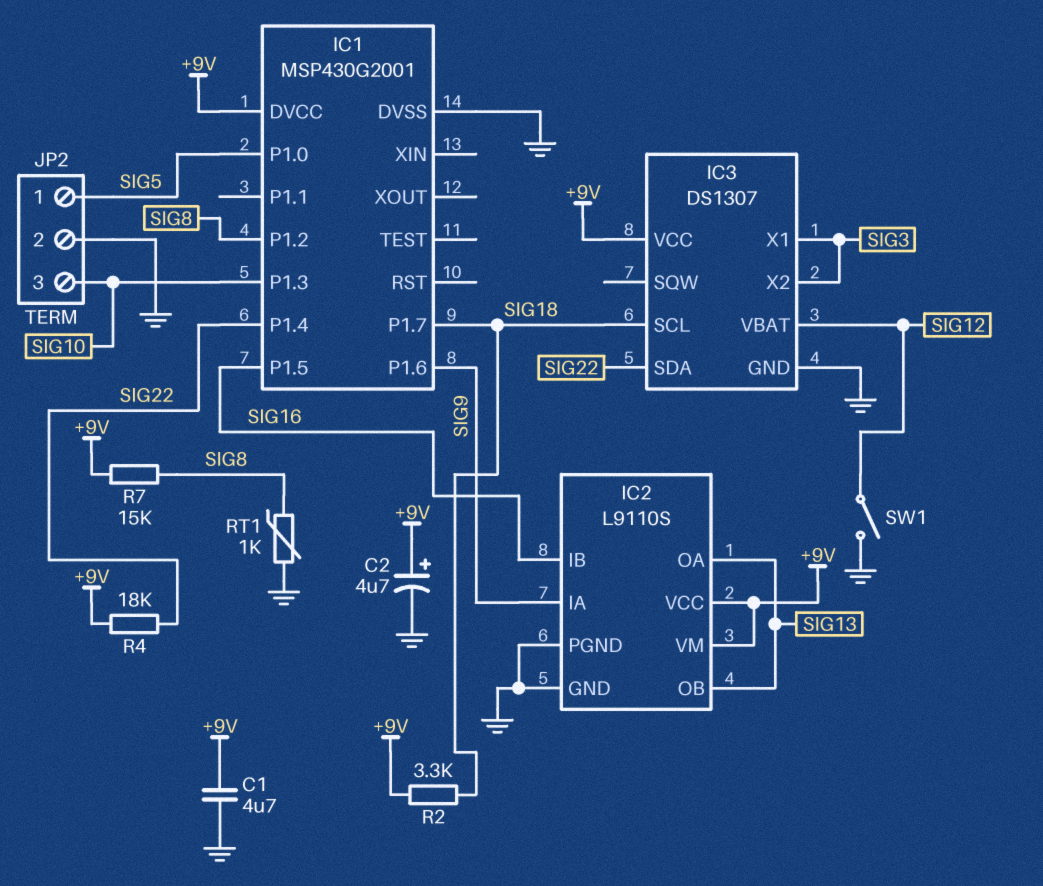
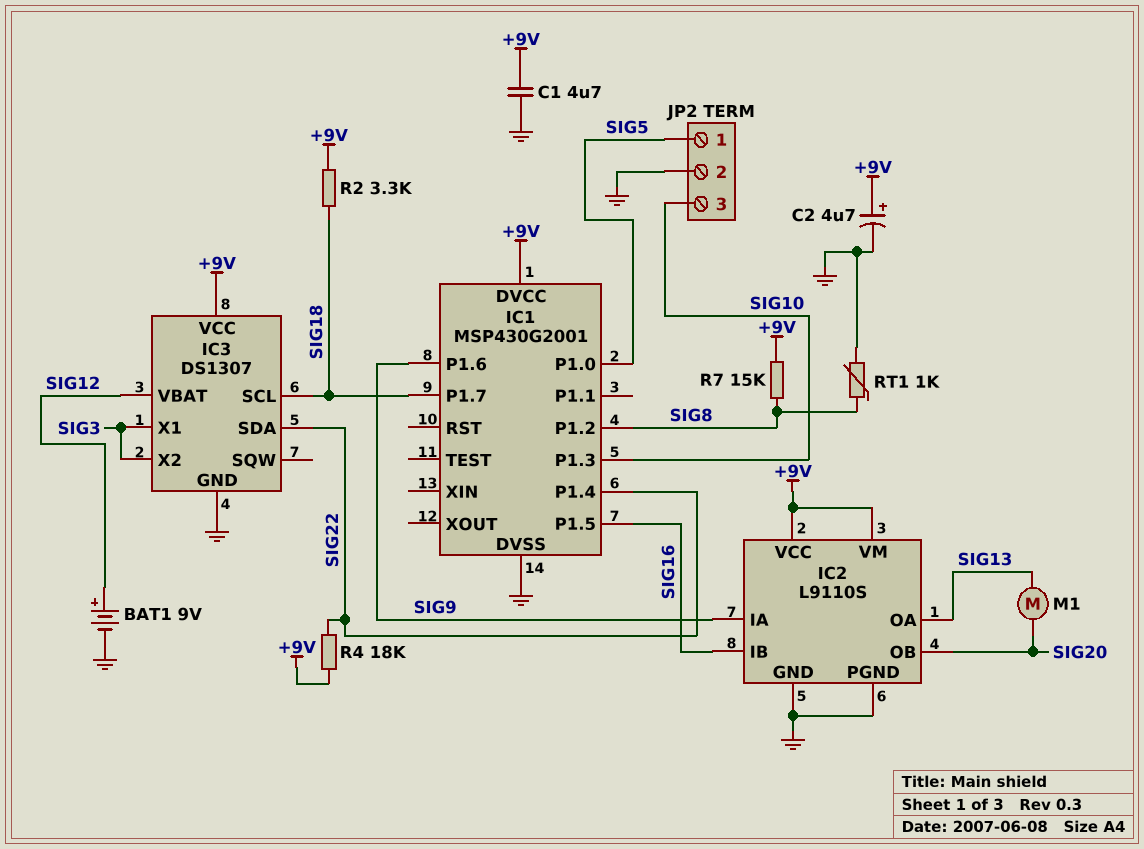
BAT1: none -> 9V (plus SIG12, minus GND)
IC2 pin OB: SIG13 -> SIG20
M1: none -> motor (SIG13, SIG20)
SW1: switch (GND, SIG12) -> none

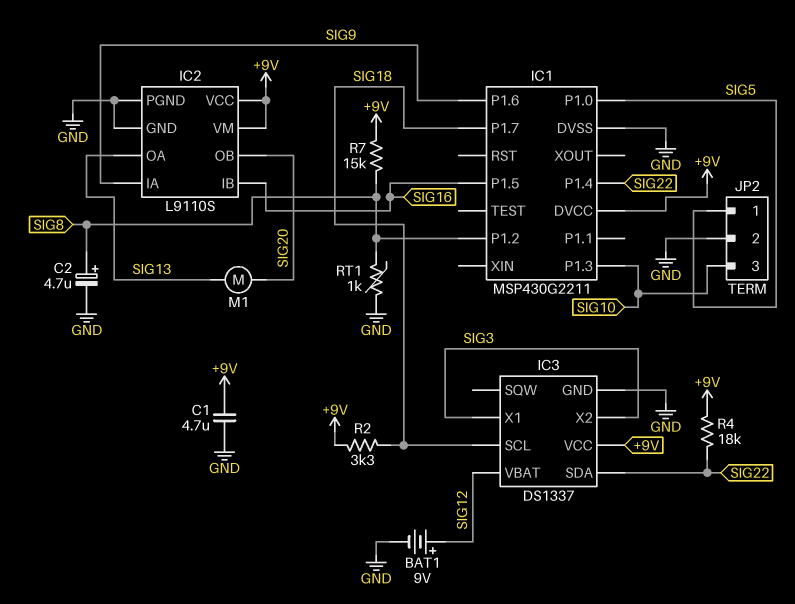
C2: 4.7uF (plus +9V, minus GND) -> 4.7uF (plus SIG8, minus GND)
IC1: MSP430G2001 -> MSP430G2211
IC3: DS1307 -> DS1337

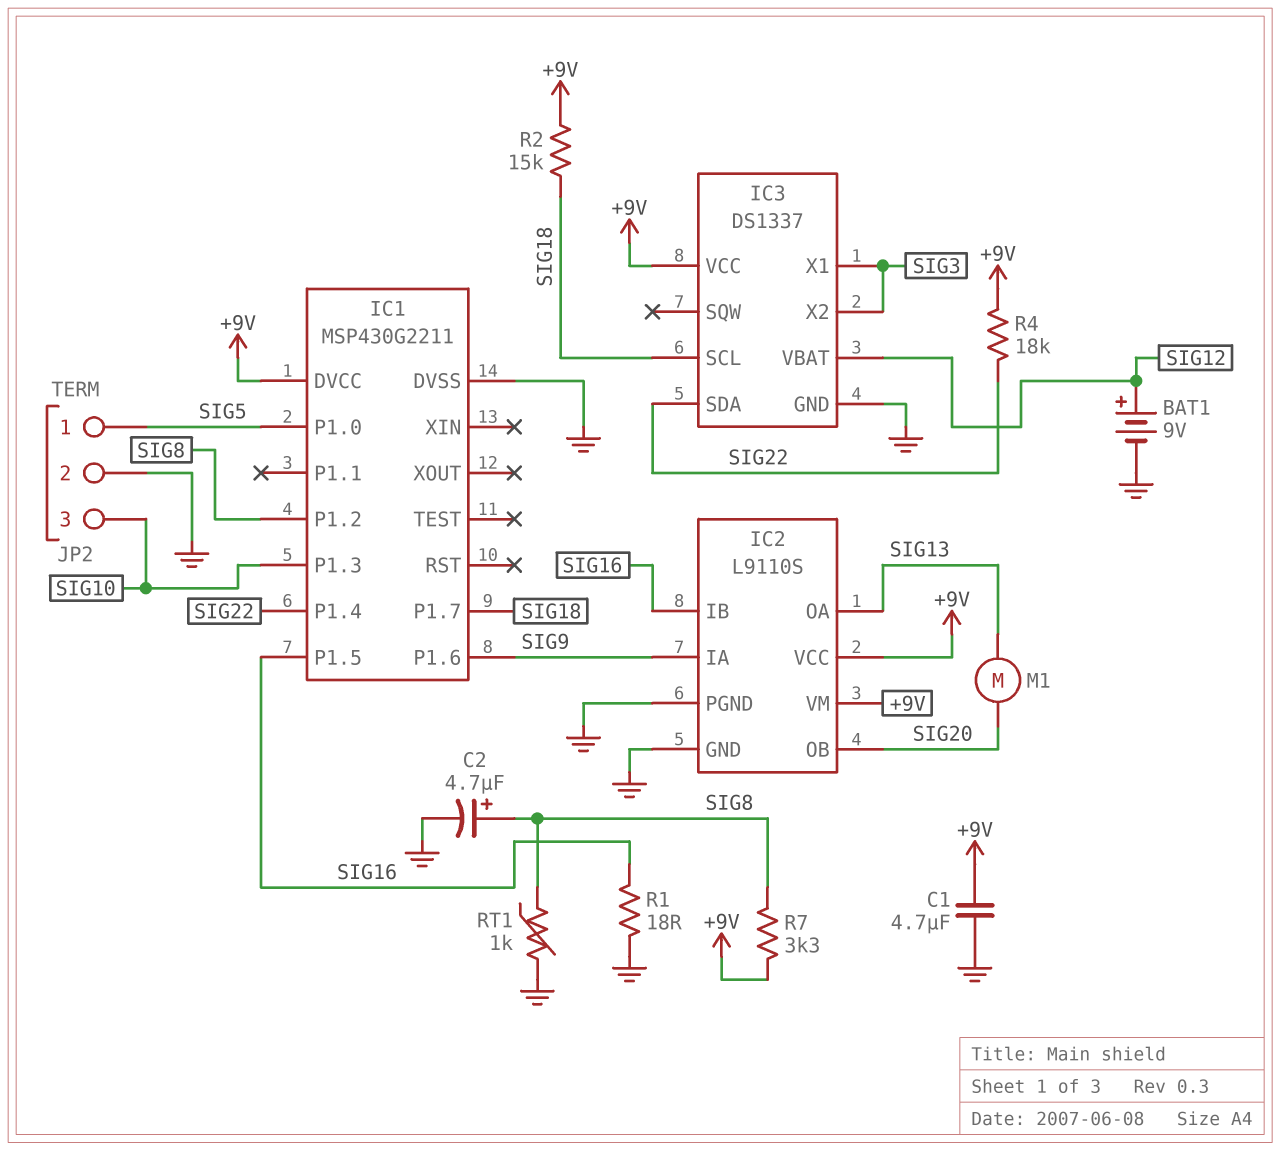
R1: none -> 18 (GND, SIG16)
R2: 3.3k (+9V, SIG18) -> 15k (+9V, SIG18)
R7: 15k (+9V, SIG8) -> 3.3k (+9V, SIG8)

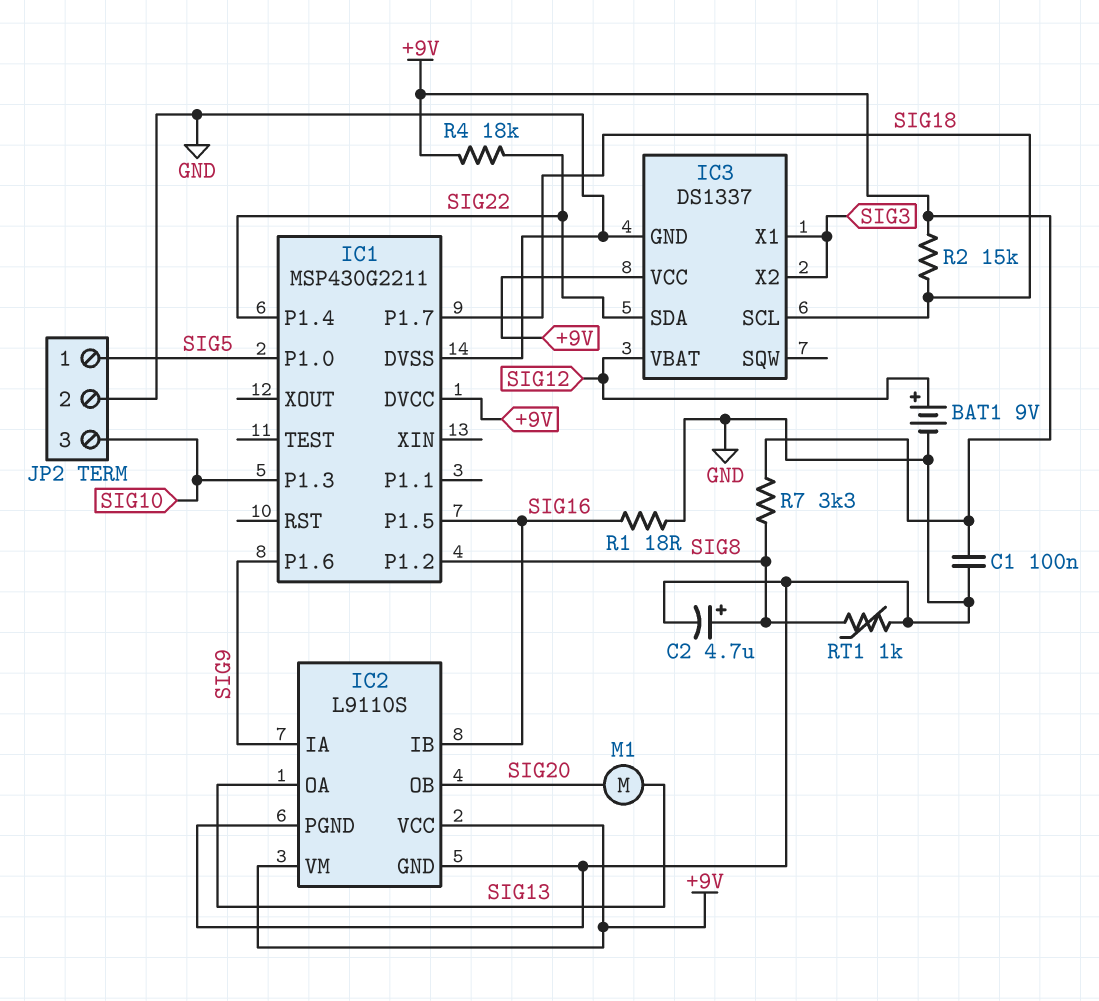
C1: 4.7uF (+9V, GND) -> 100nF (+9V, GND)

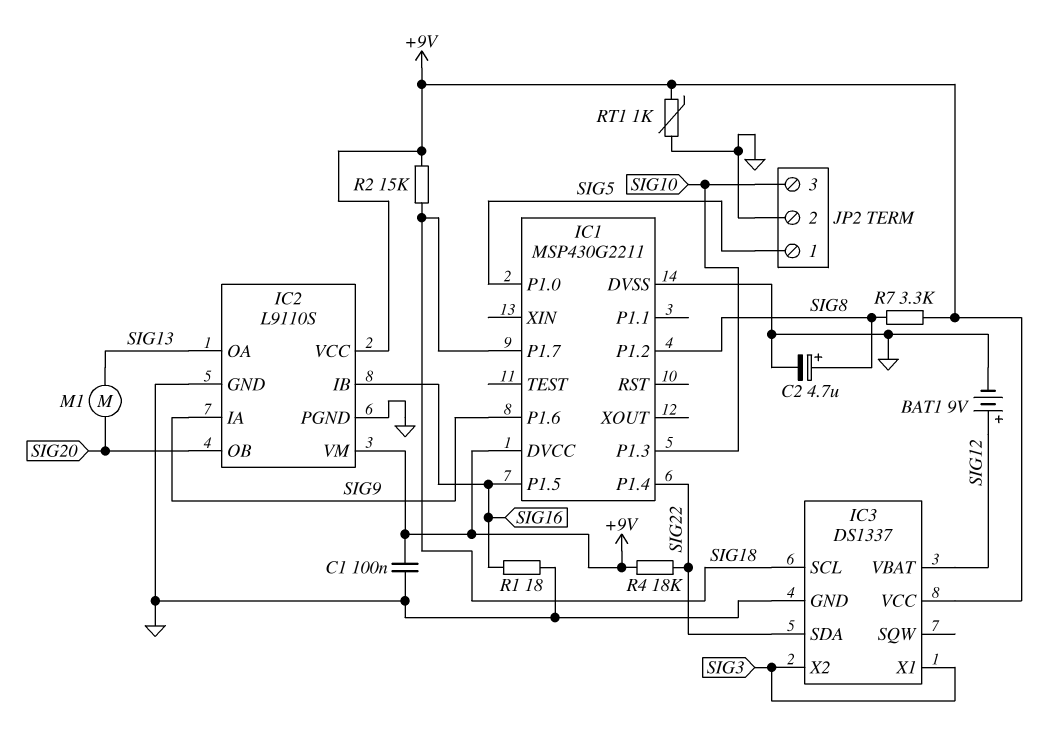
RT1: 1k (GND, SIG8) -> 1k (+9V, GND)

